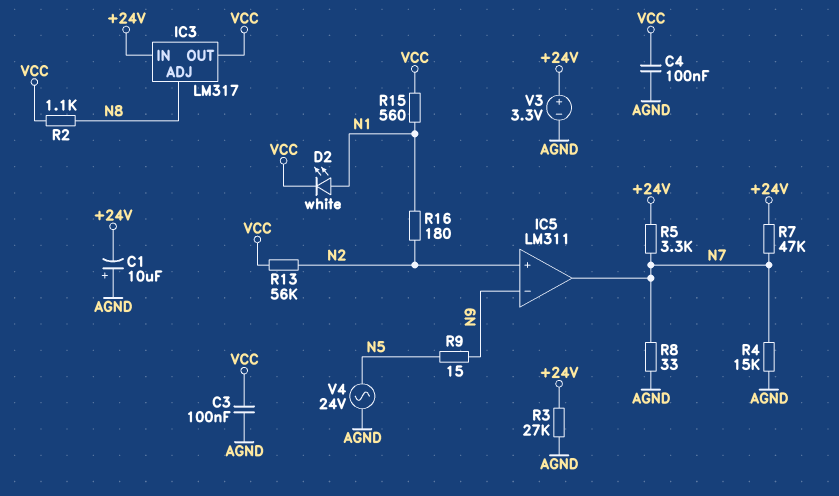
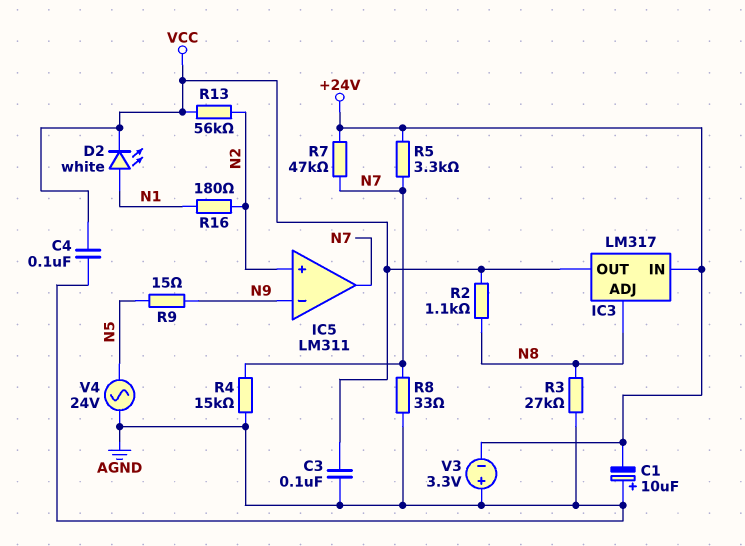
R3: 27k (+24V, AGND) -> 27k (AGND, N8)
R15: 560 (N1, VCC) -> none
V3: 3.3V (plus +24V, minus AGND) -> 3.3V (plus AGND, minus +24V)

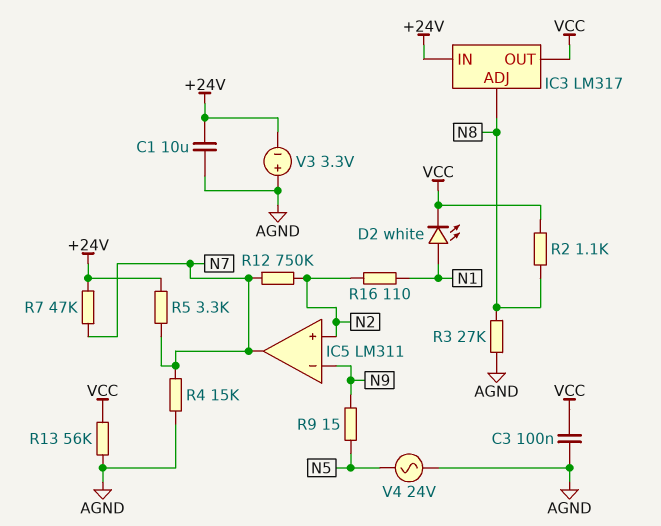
C1: 10uF (plus AGND, minus +24V) -> 10uF (+24V, AGND)
C4: 100nF (AGND, VCC) -> none
R8: 33 (AGND, N7) -> none
R12: none -> 750k (N2, N7)
R13: 56k (N2, VCC) -> 56k (AGND, VCC)
R16: 180 (N1, N2) -> 110 (N1, N2)

